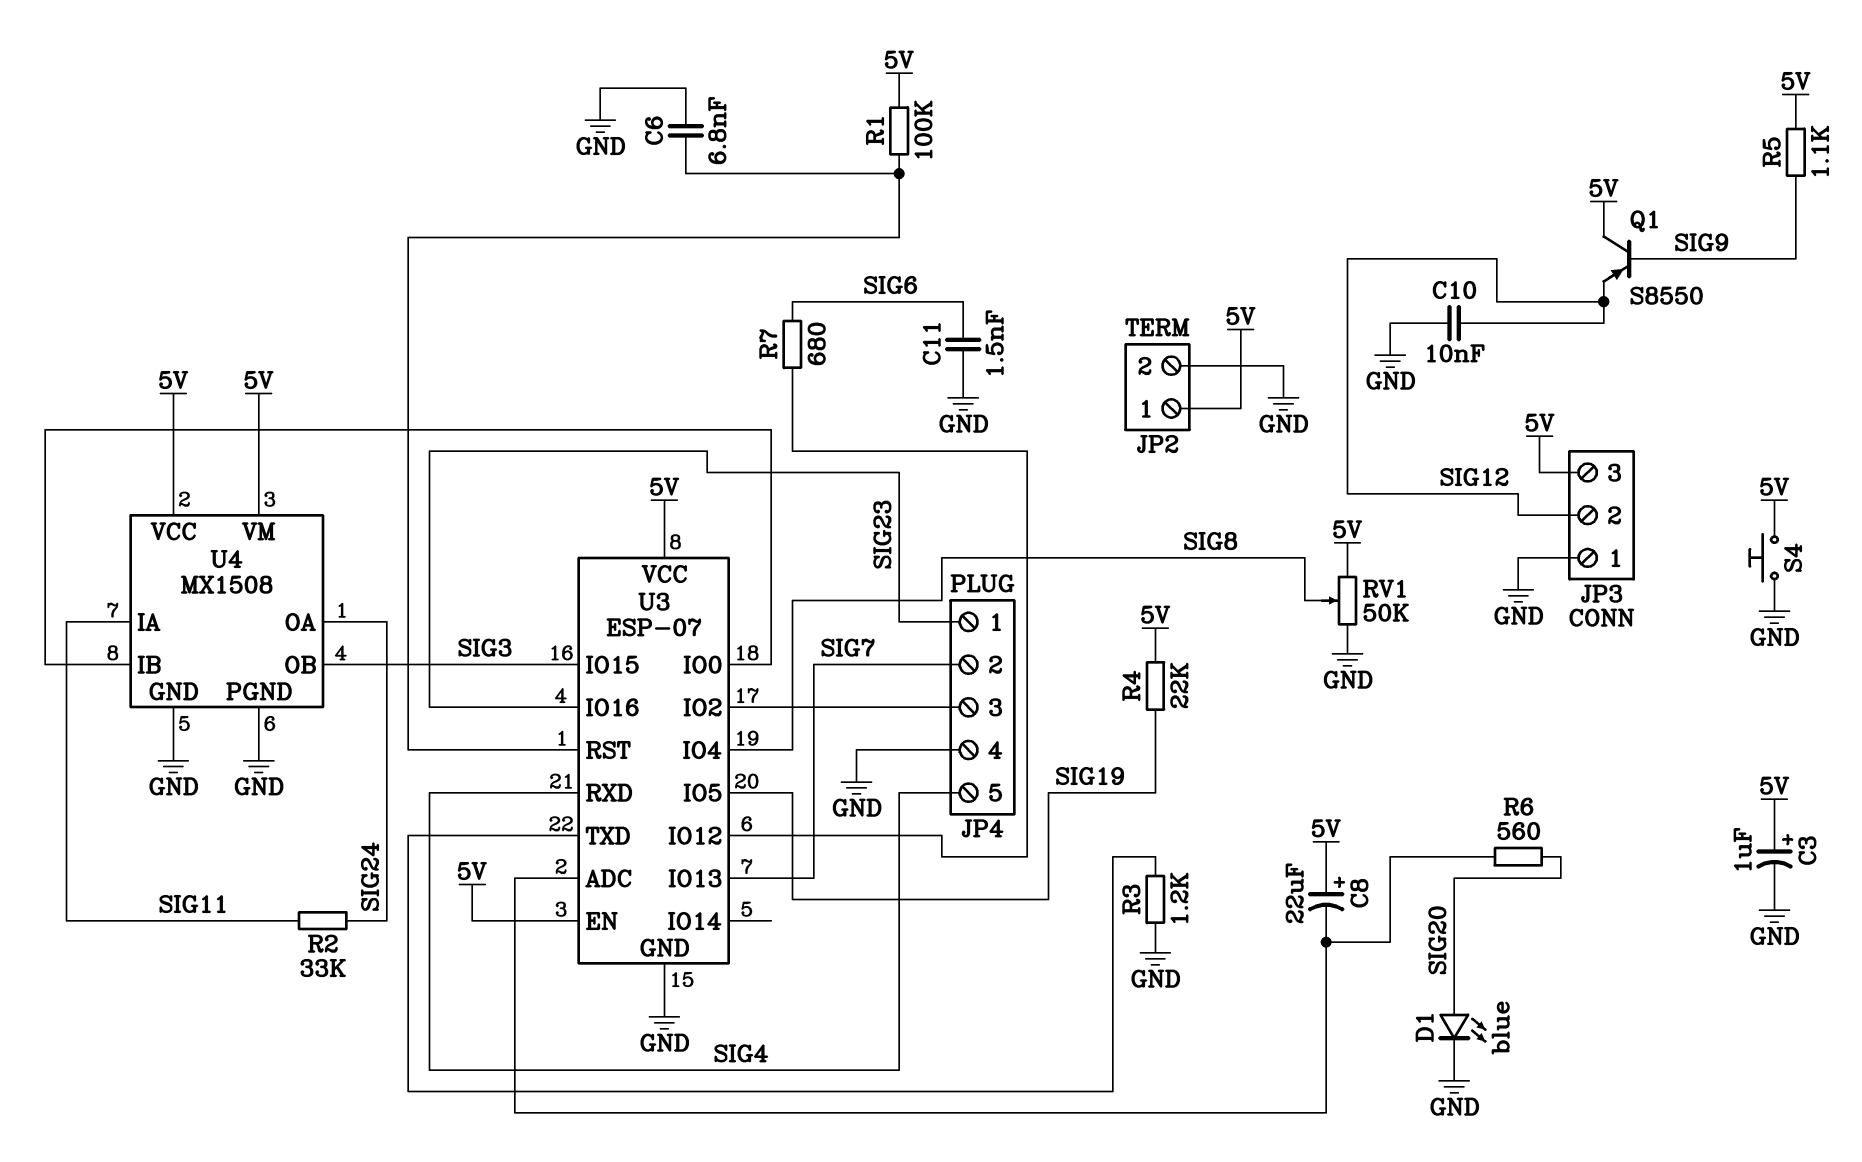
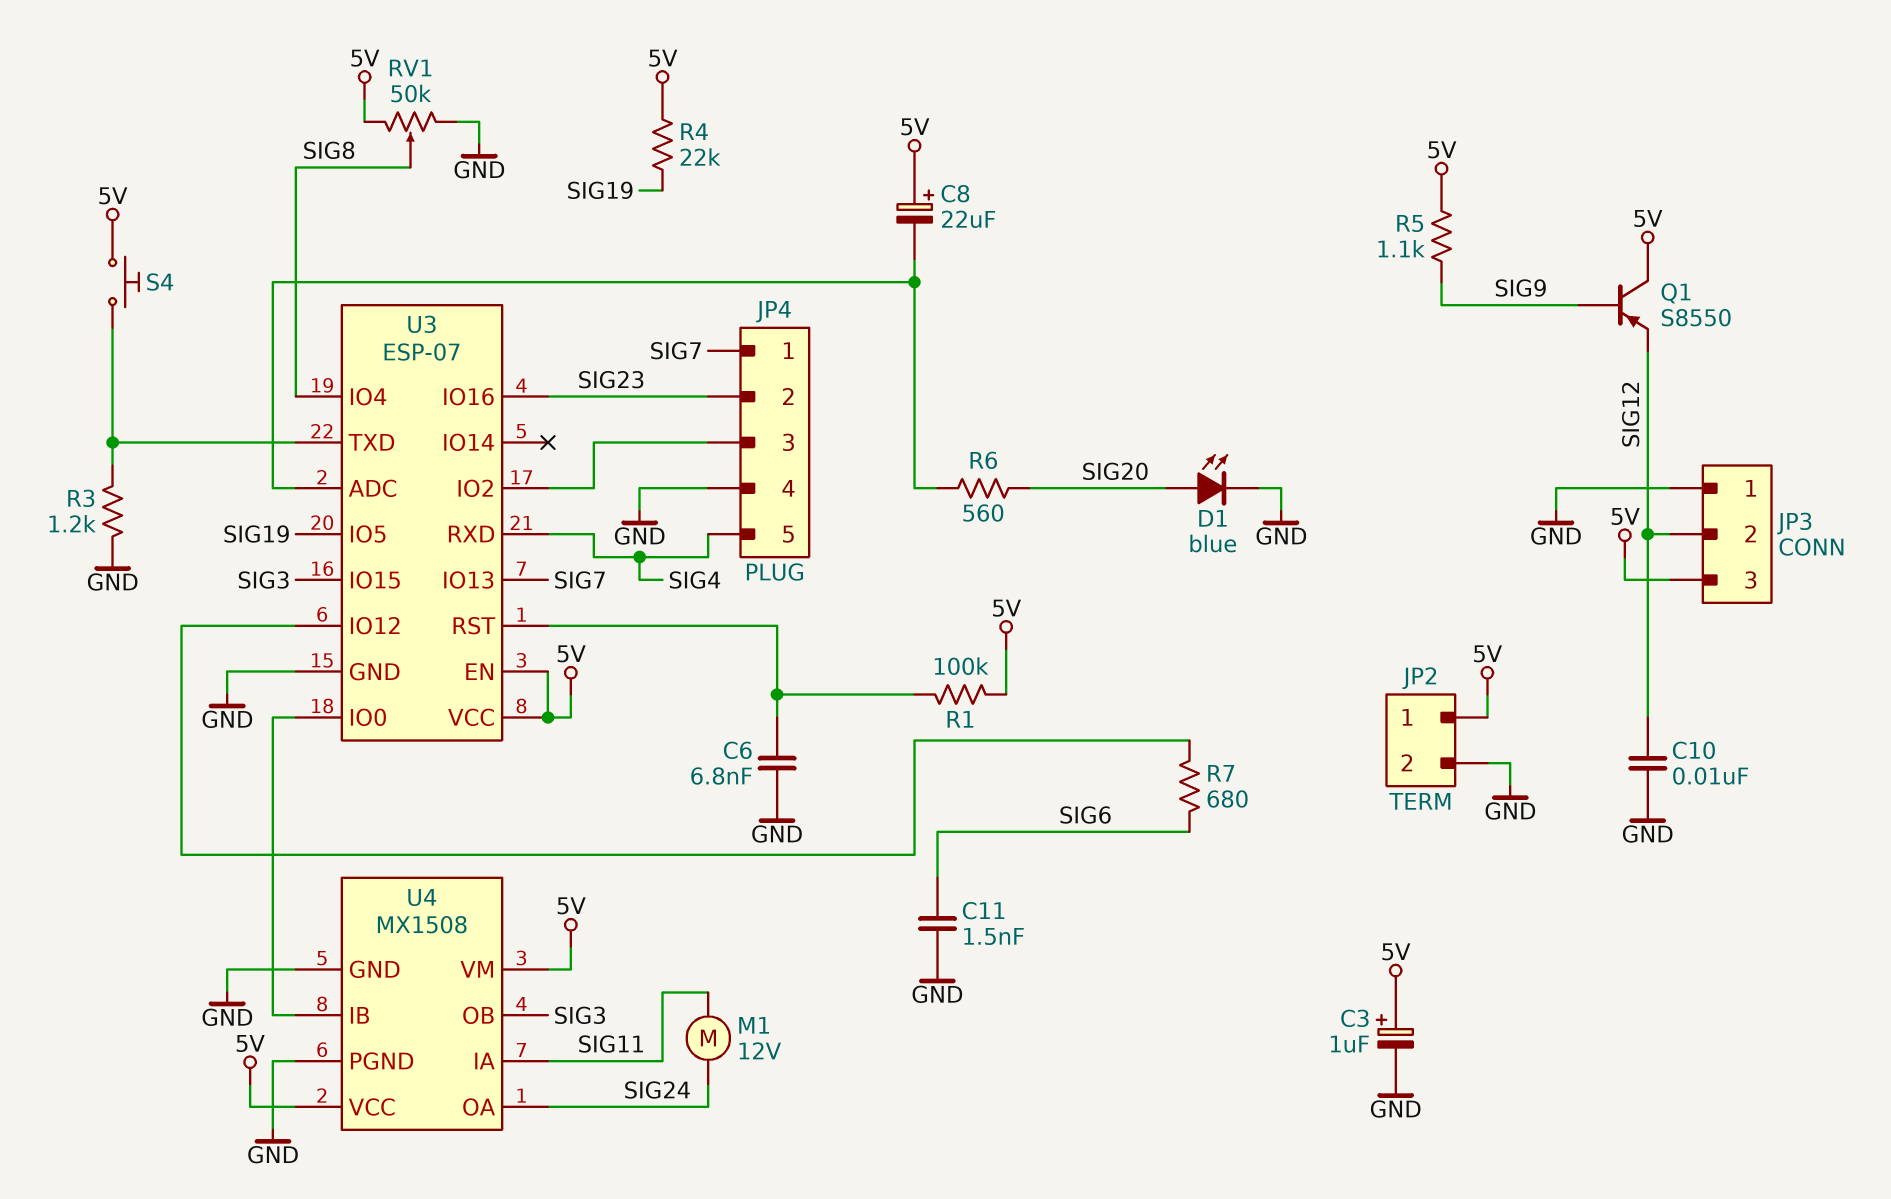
JP4 pin 1: SIG23 -> SIG7
JP4 pin 2: SIG7 -> SIG23
M1: none -> motor 12V (SIG11, SIG24)
R2: 33k (SIG11, SIG24) -> none
S4: button (5V, GND) -> button (5V, U3/TXD)

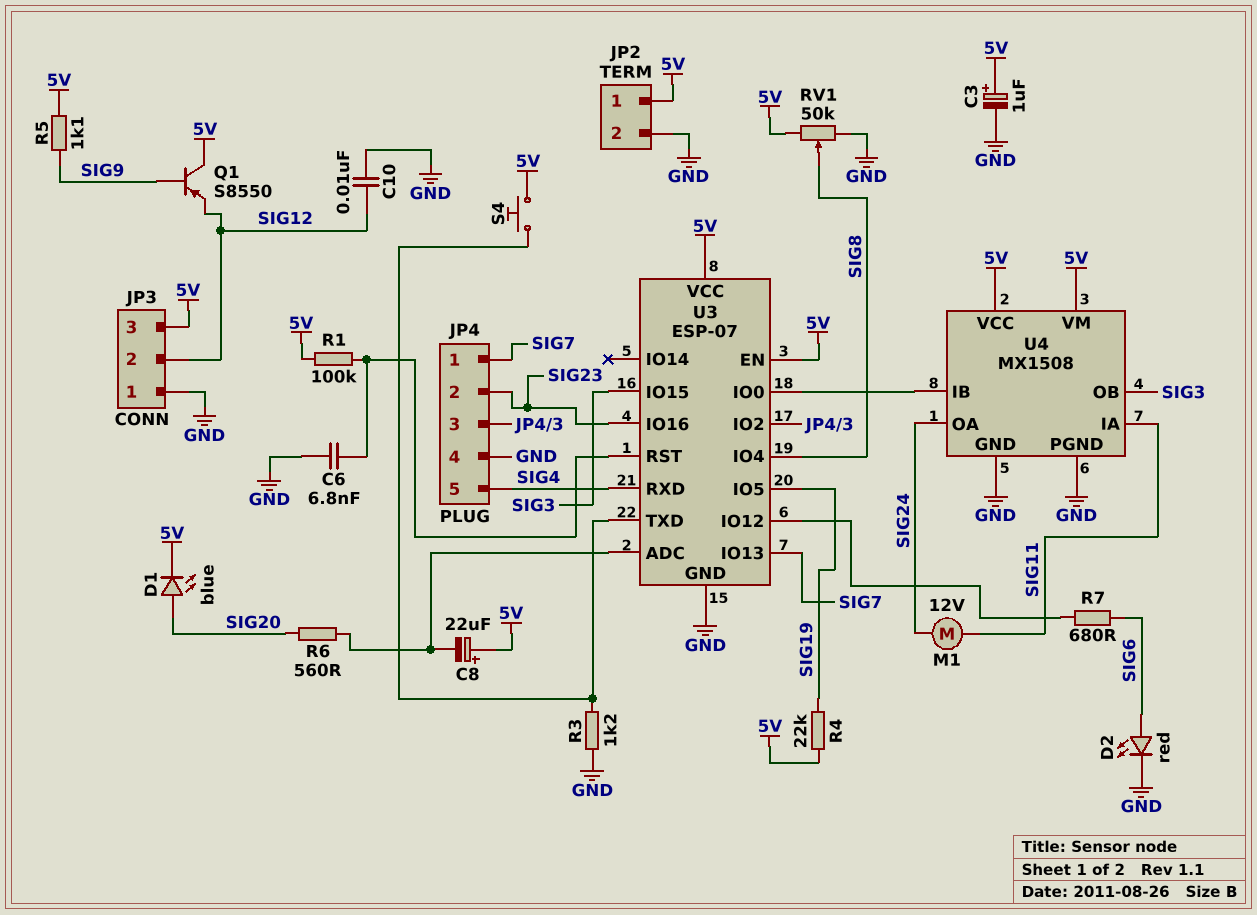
C11: 1.5nF (GND, SIG6) -> none
D1: LED blue (A SIG20, K GND) -> LED blue (A SIG20, K 5V)
D2: none -> LED red (A SIG6, K GND)

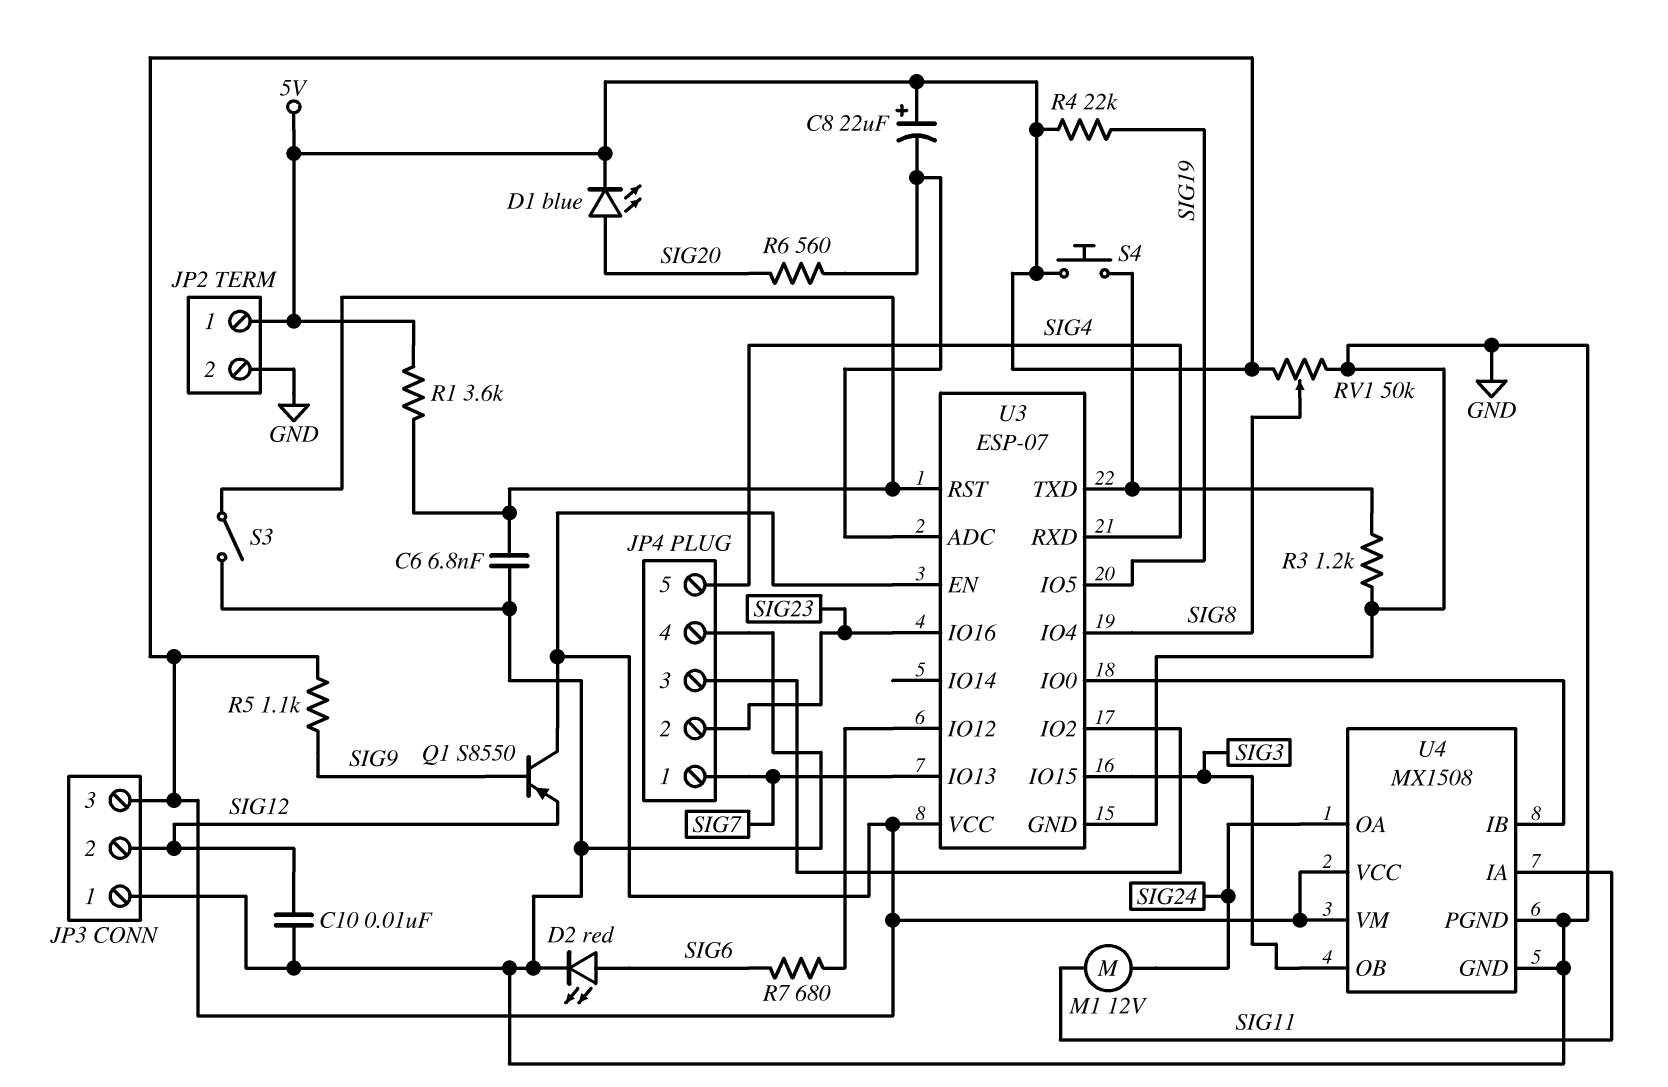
C3: 1uF (plus 5V, minus GND) -> none
R1: 100k (5V, U3/RST) -> 3.6k (5V, U3/RST)
S3: none -> switch (GND, U3/RST)

